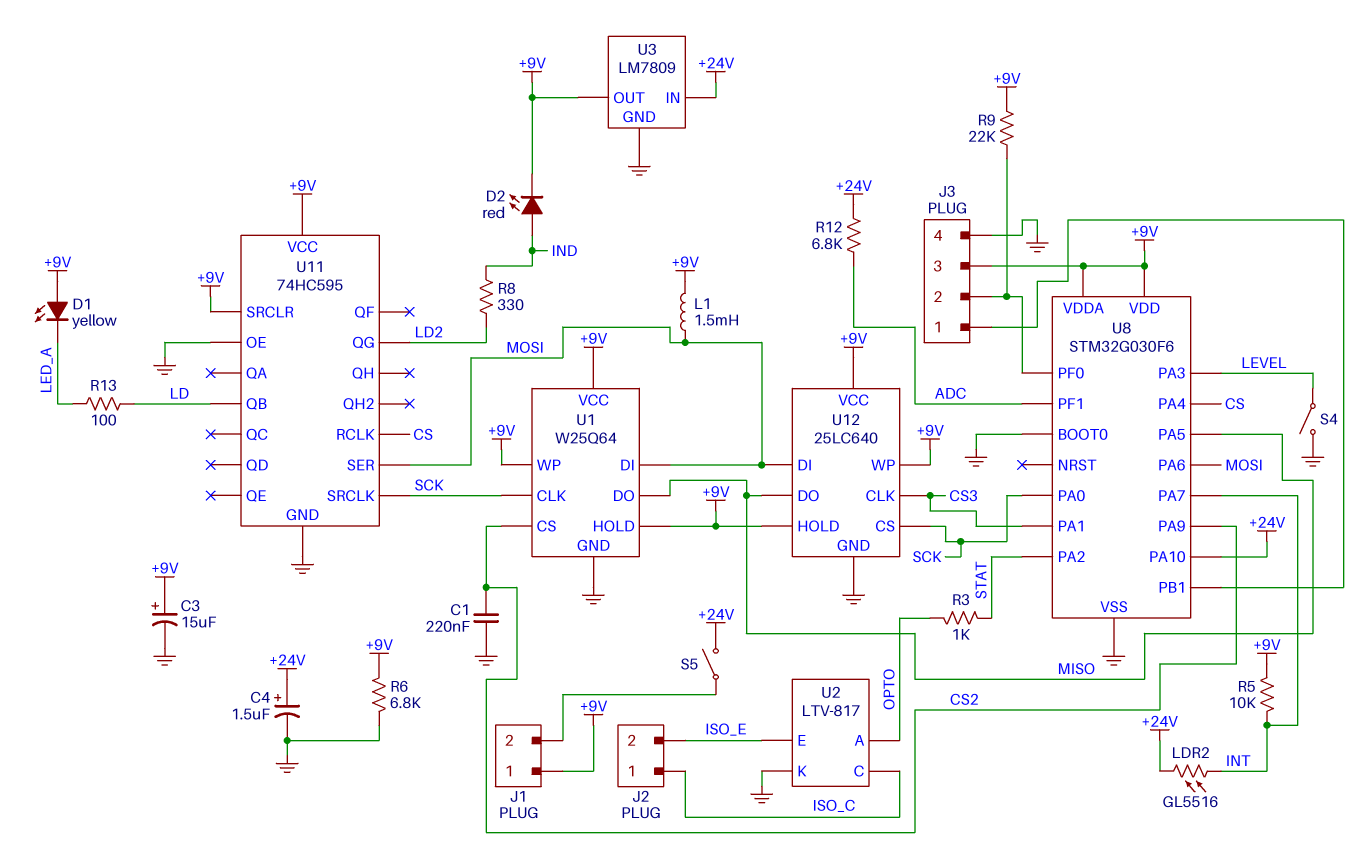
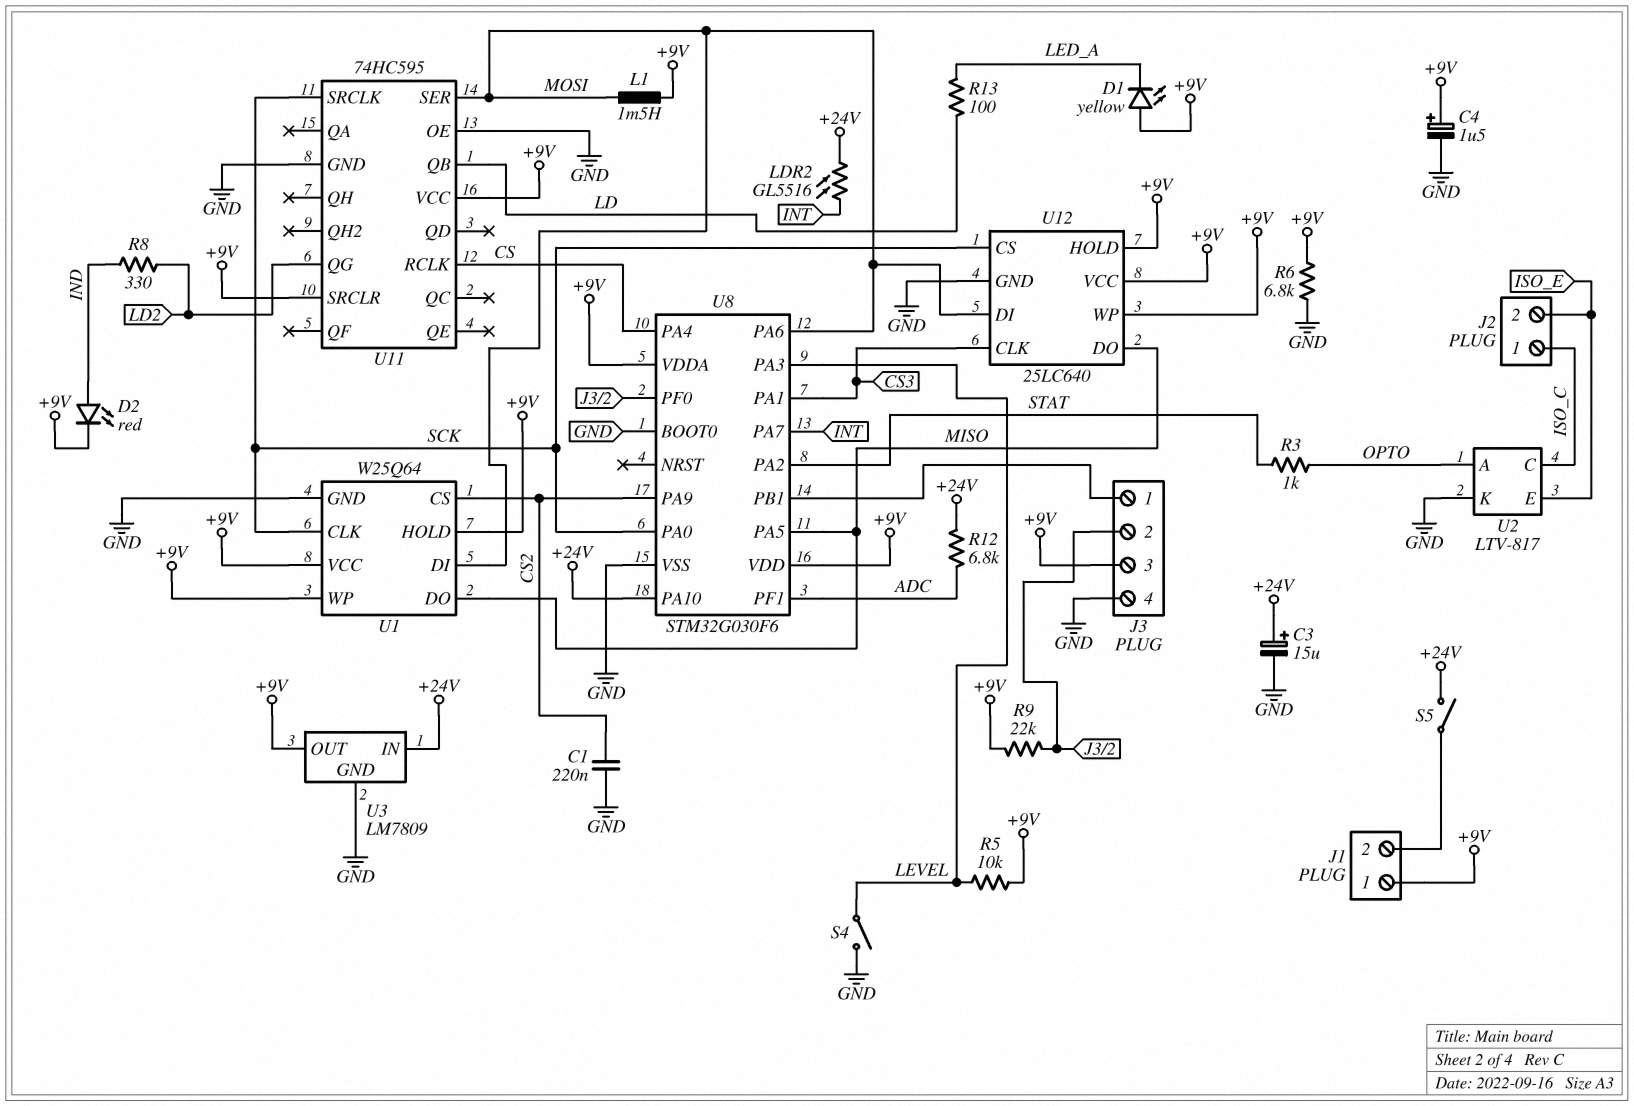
C3: 15uF (plus +9V, minus GND) -> 15uF (plus +24V, minus GND)
C4: 1.5uF (plus +24V, minus GND) -> 1.5uF (plus +9V, minus GND)
R5: 10k (+9V, INT) -> 10k (+9V, LEVEL)

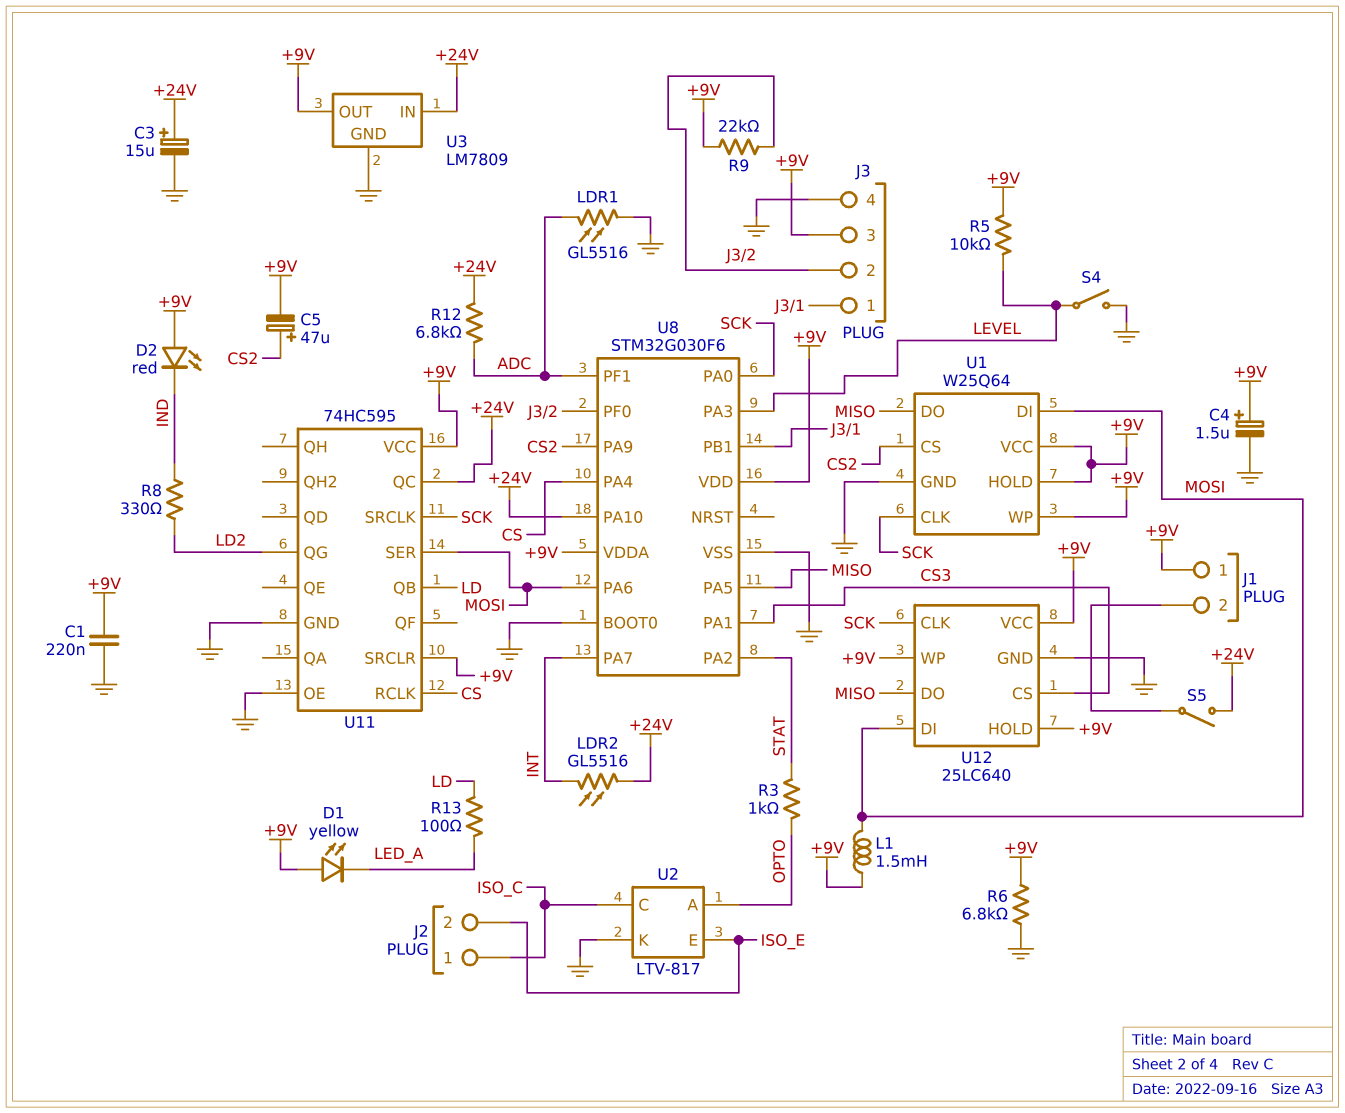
C1: 220nF (CS2, GND) -> 220nF (+9V, GND)
C5: none -> 47uF (plus CS2, minus +9V)
D2: LED red (A IND, K +9V) -> LED red (A +9V, K IND)
LDR1: none -> GL5516 (ADC, GND)
U11 pin QC: none -> +24V
U12 pin CLK: CS3 -> SCK
U12 pin CS: SCK -> CS3

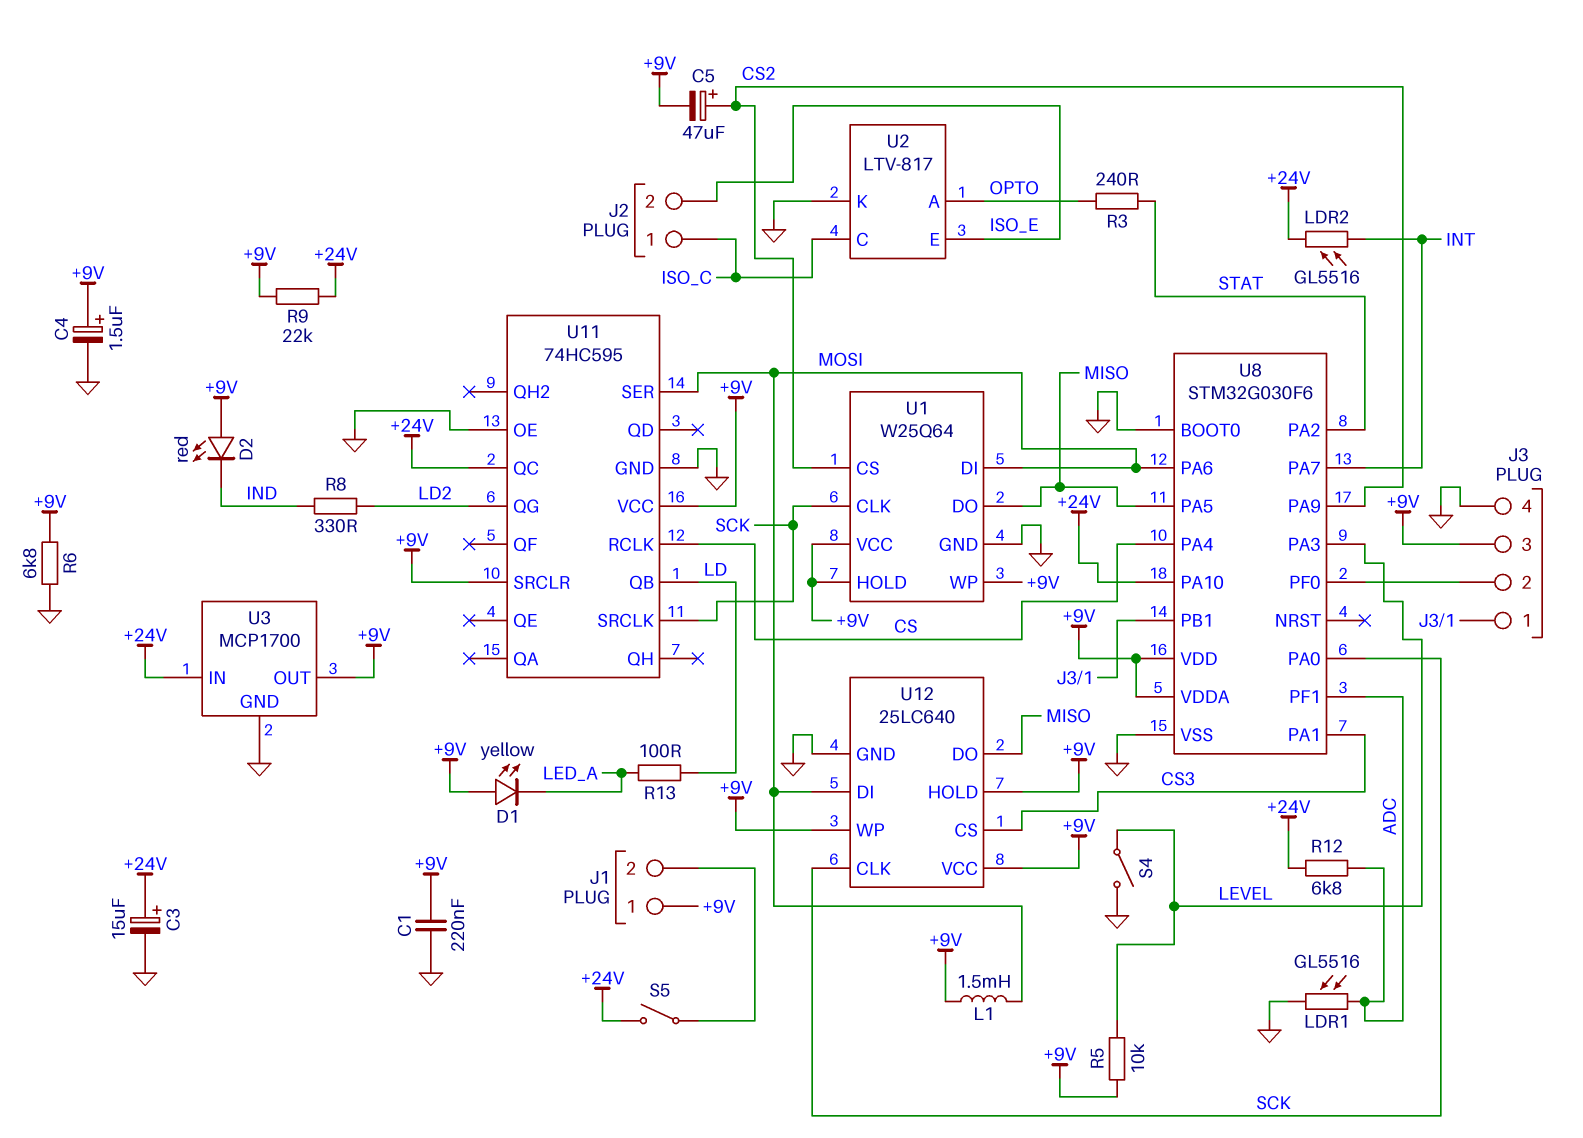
R3: 1k (OPTO, STAT) -> 240 (OPTO, STAT)
R9: 22k (+9V, J3/2) -> 22k (+9V, +24V)
U3: LM7809 -> MCP1700

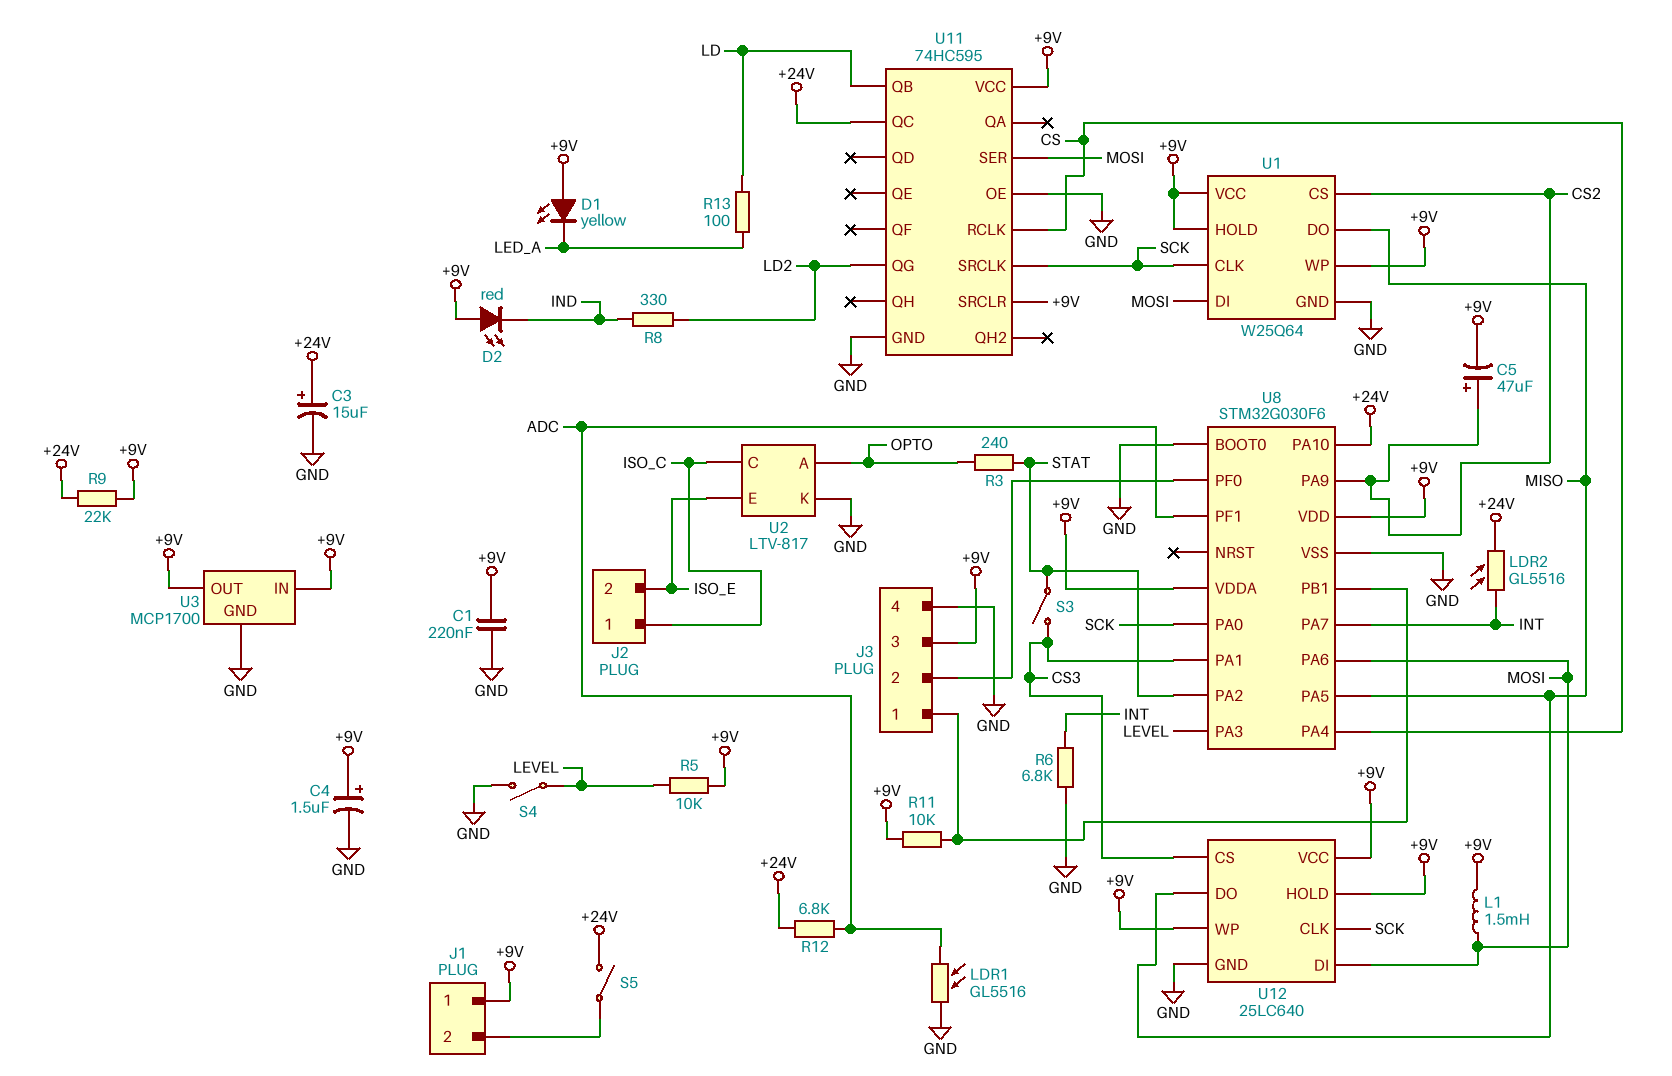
R6: 6.8k (+9V, GND) -> 6.8k (GND, INT)
R11: none -> 10k (+9V, J3/1)
S3: none -> switch (CS3, STAT)
U3 pin IN: +24V -> +9V

